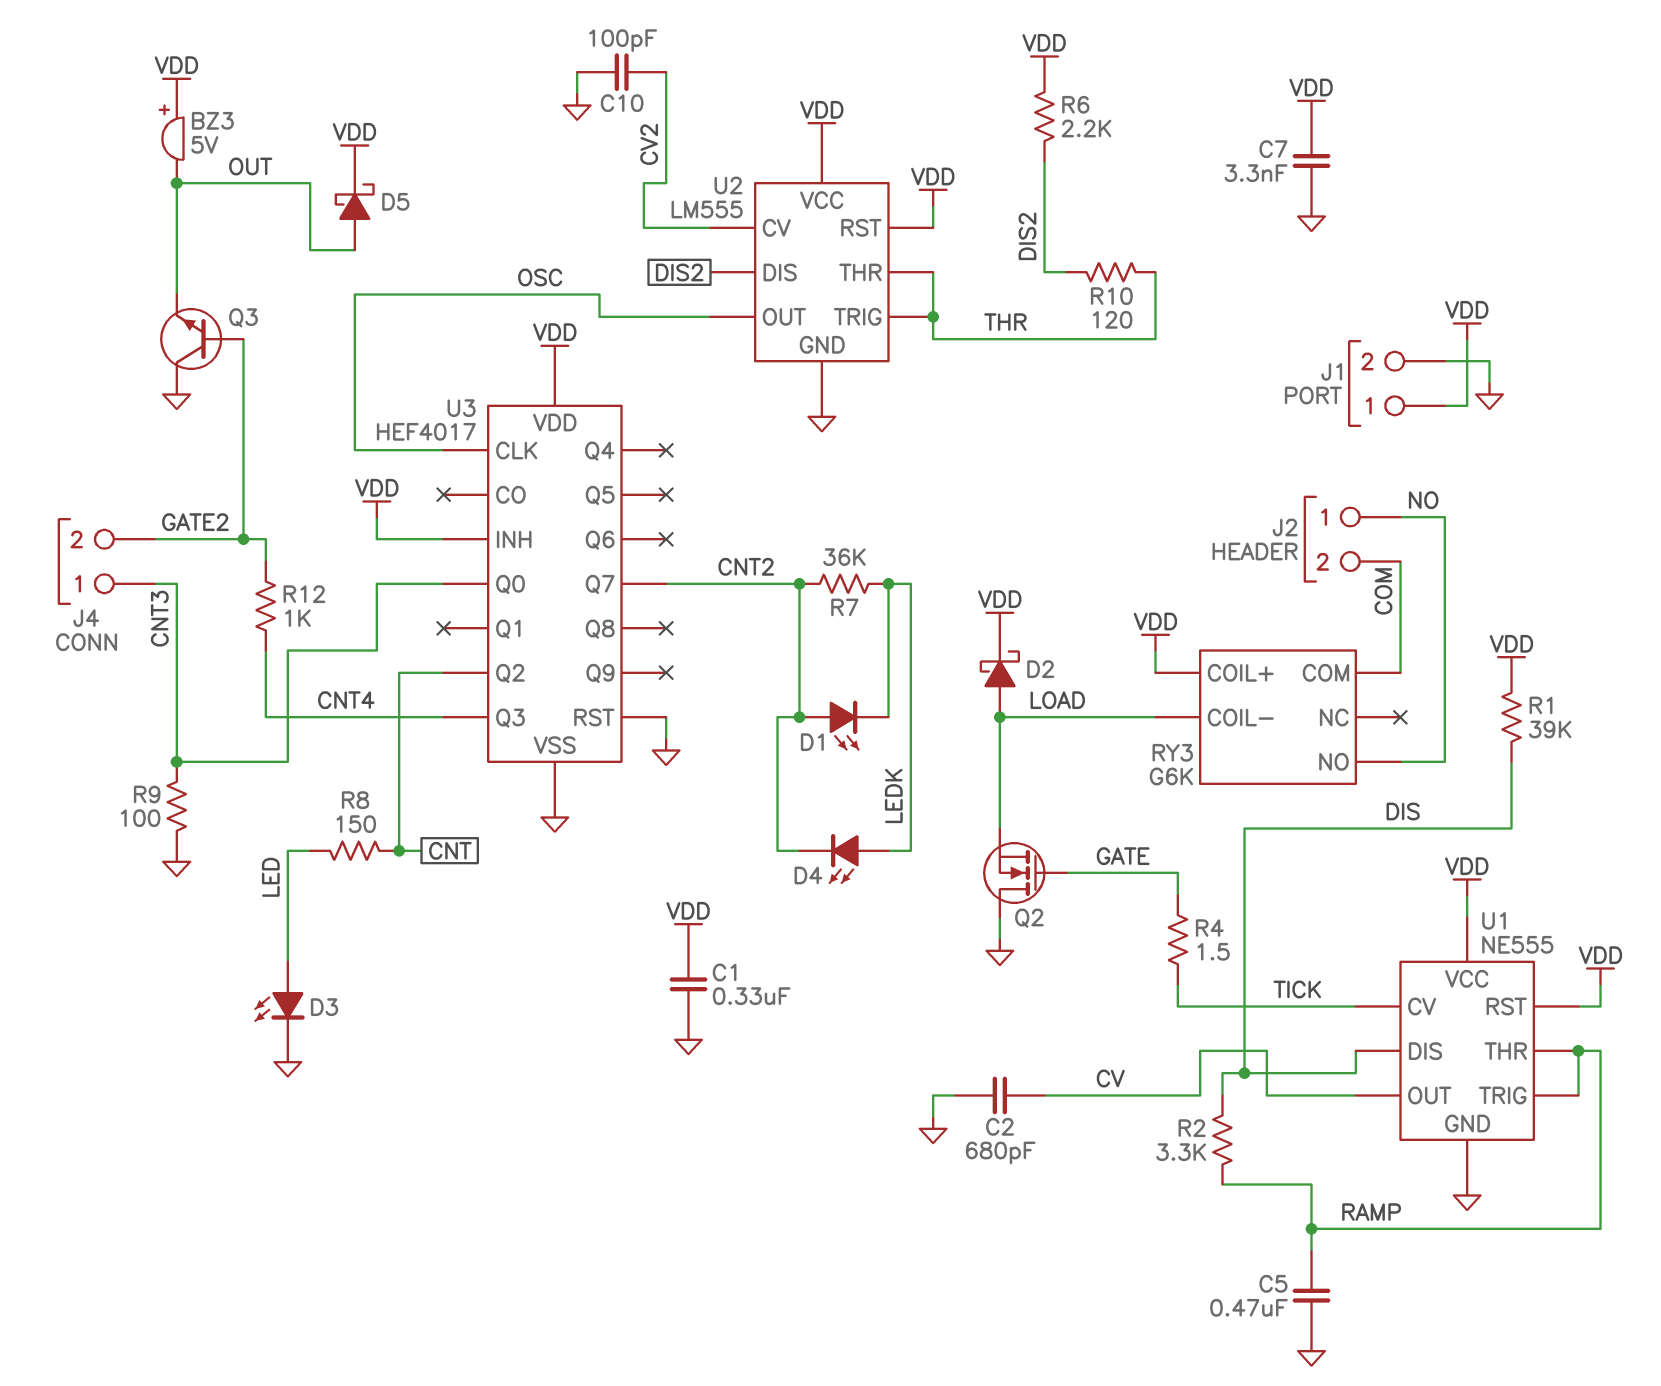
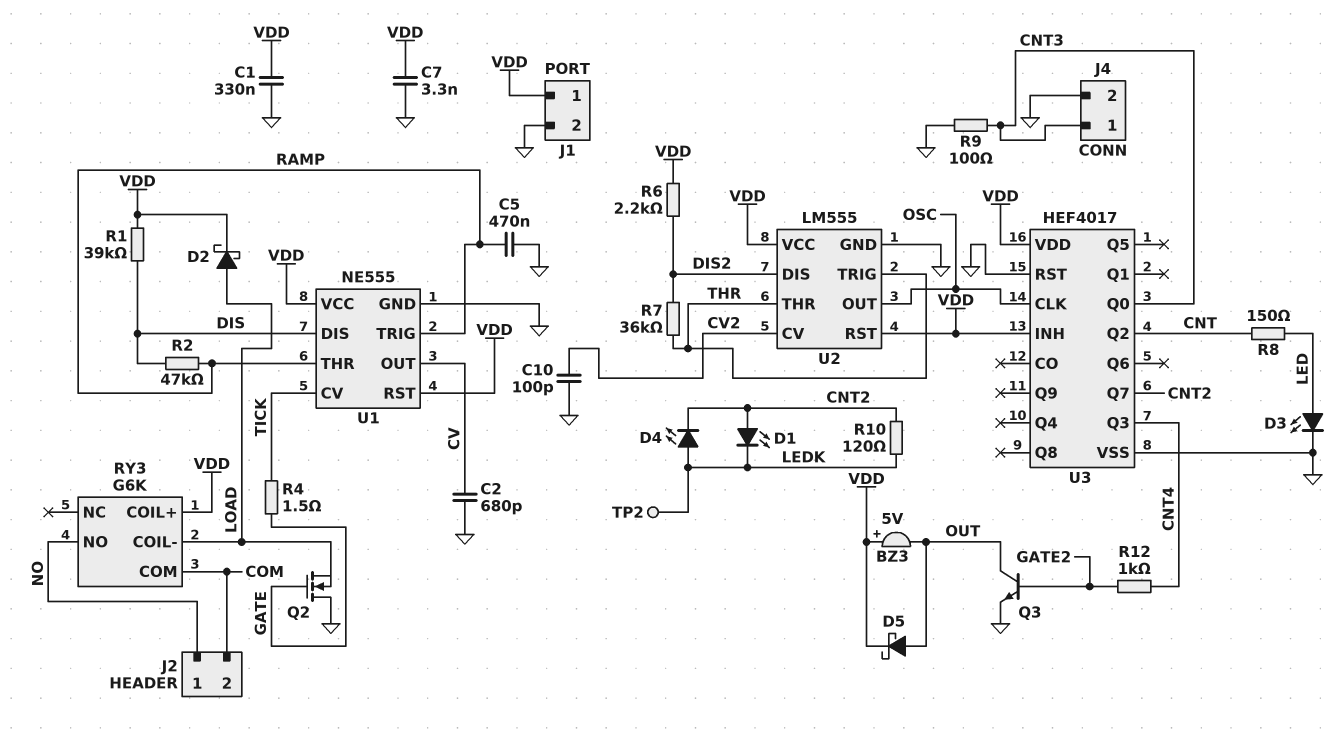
J4 pin 2: GATE2 -> GND
Q3: NPN (B GATE2, C GND, E OUT) -> NPN (B GATE2, C OUT, E GND)
R2: 3.3k (DIS, RAMP) -> 47k (DIS, RAMP)
R7: 36k (CNT2, LEDK) -> 36k (DIS2, THR)
R10: 120 (DIS2, THR) -> 120 (CNT2, LEDK)
TP2: none -> test point (LEDK)

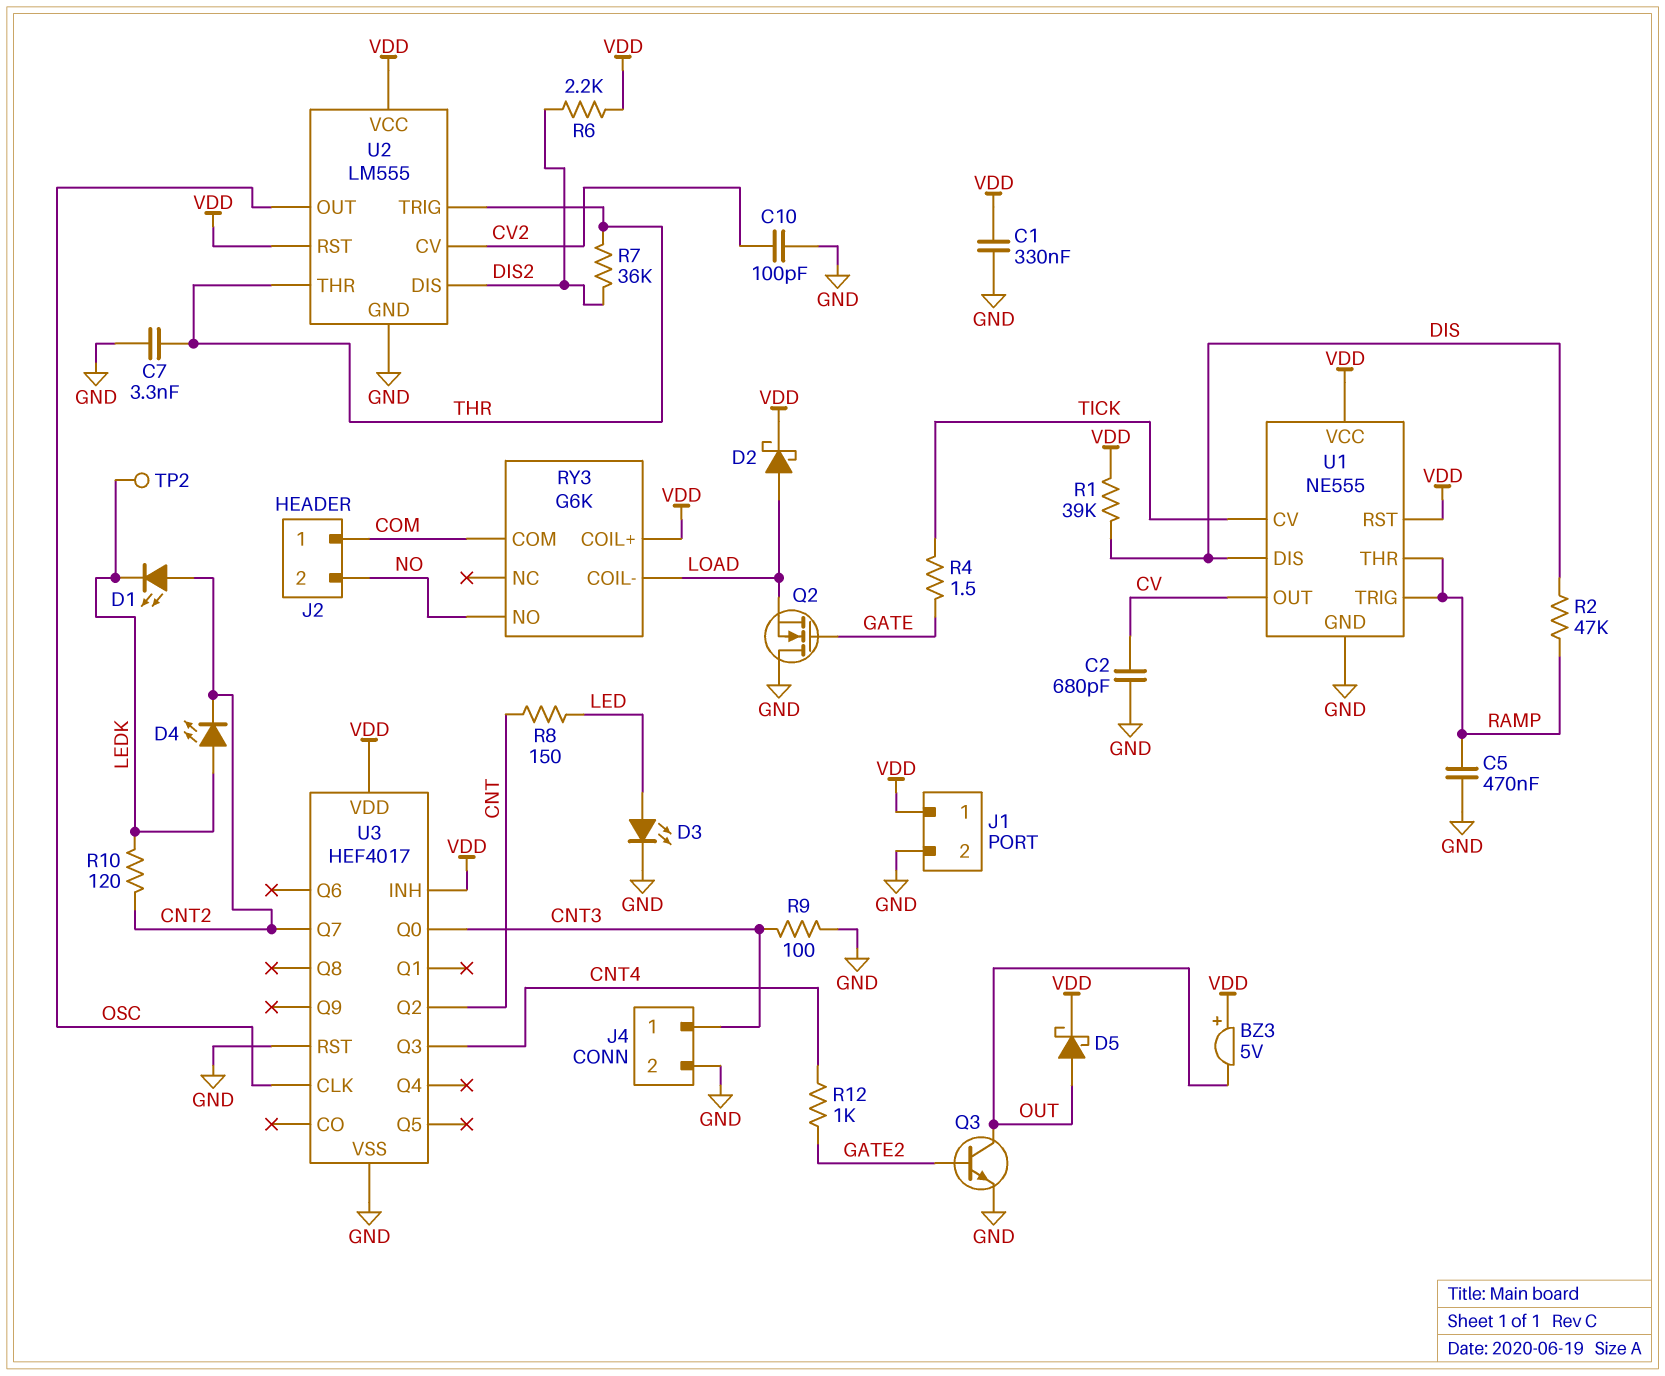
C7: 3.3nF (GND, VDD) -> 3.3nF (GND, THR)
J2 pin 1: NO -> COM
J2 pin 2: COM -> NO

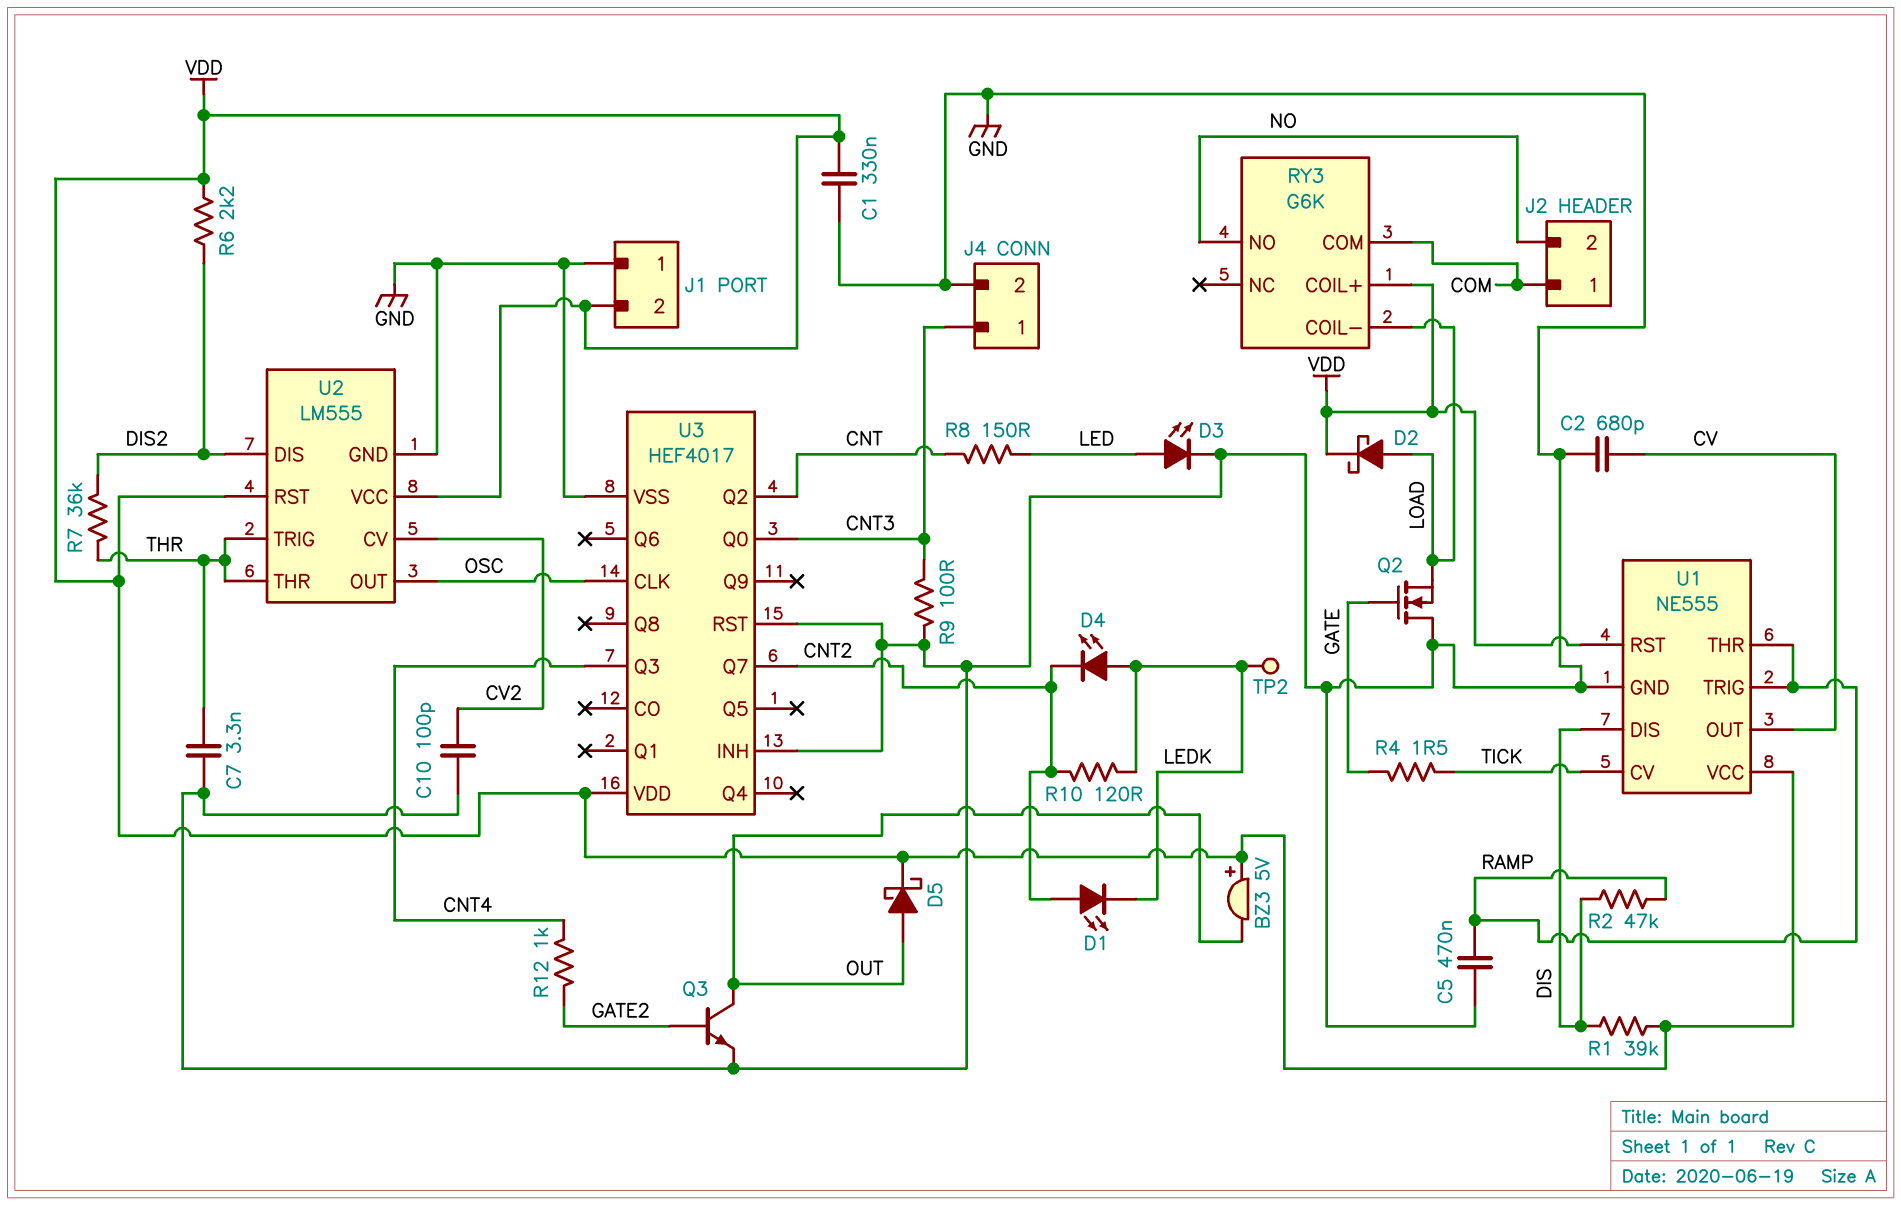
J1 pin 1: VDD -> GND
J1 pin 2: GND -> VDD
U3 pin INH: VDD -> GND

